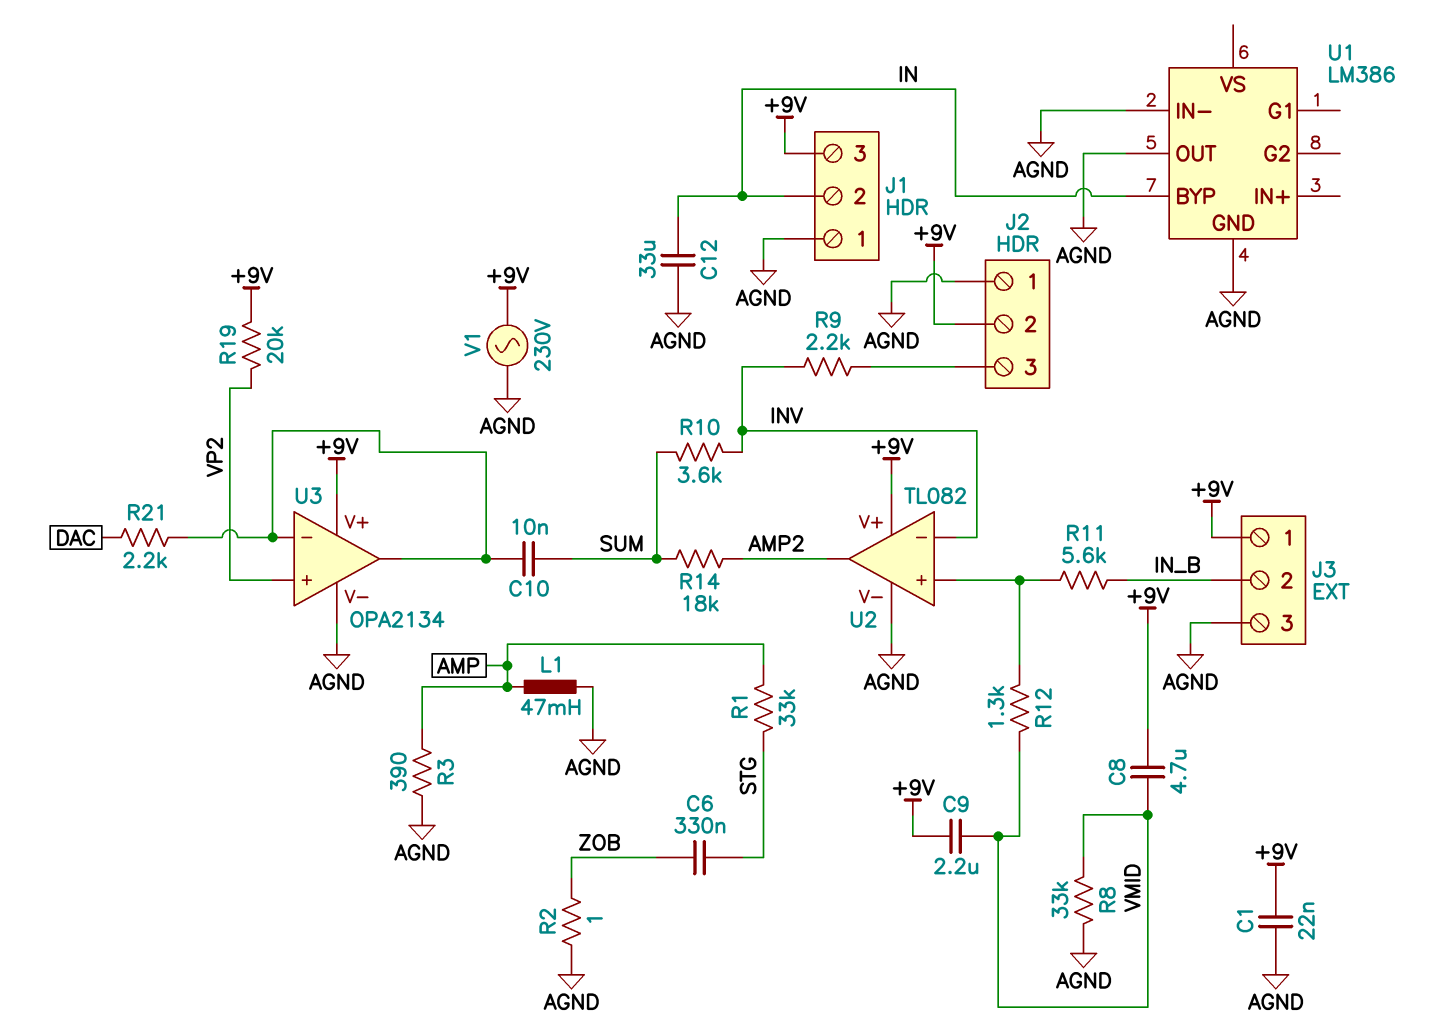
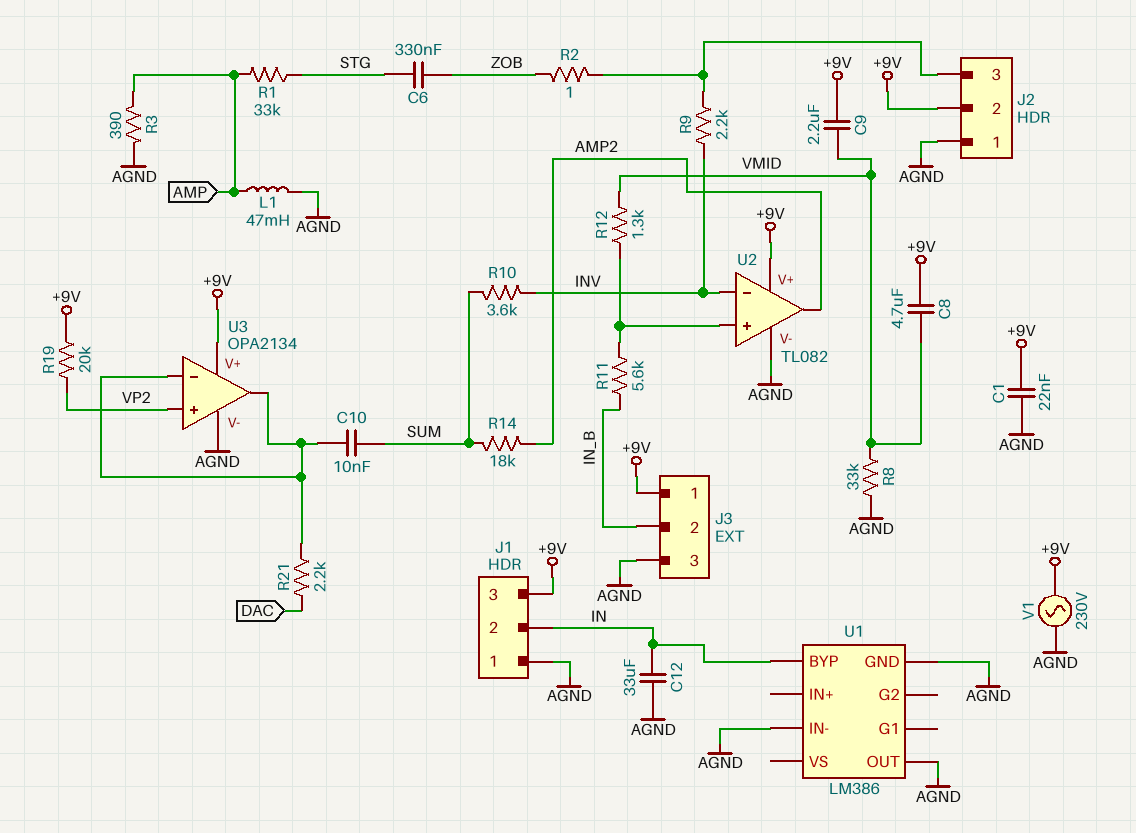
R2: 1 (AGND, ZOB) -> 1 (J2/3, ZOB)

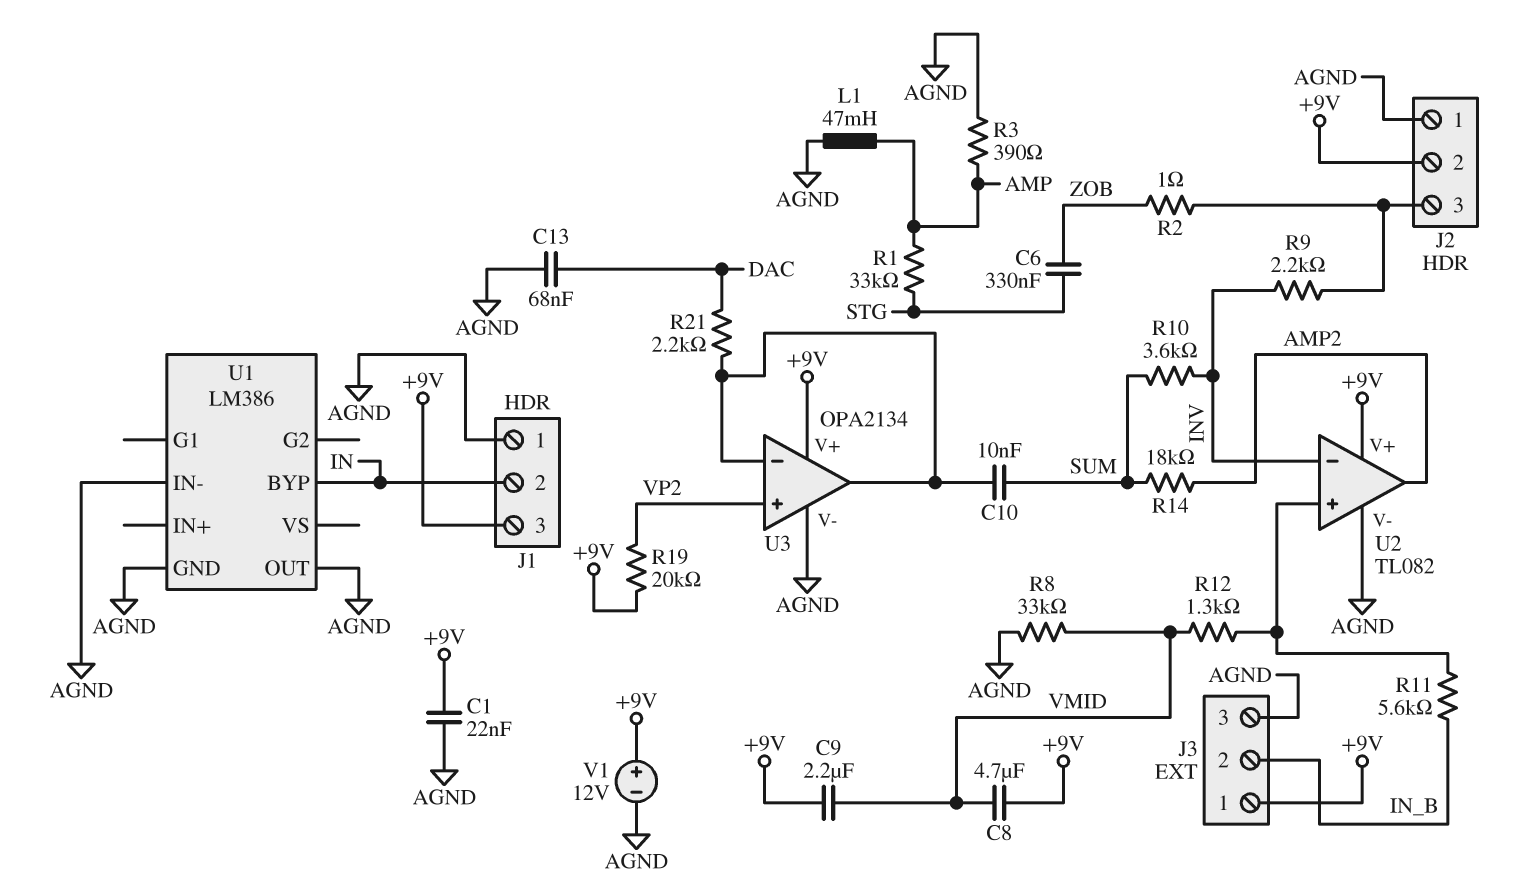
C12: 33uF (AGND, IN) -> none
C13: none -> 68nF (AGND, DAC)
V1: AC 230V (+9V, AGND) -> 12V (plus +9V, minus AGND)

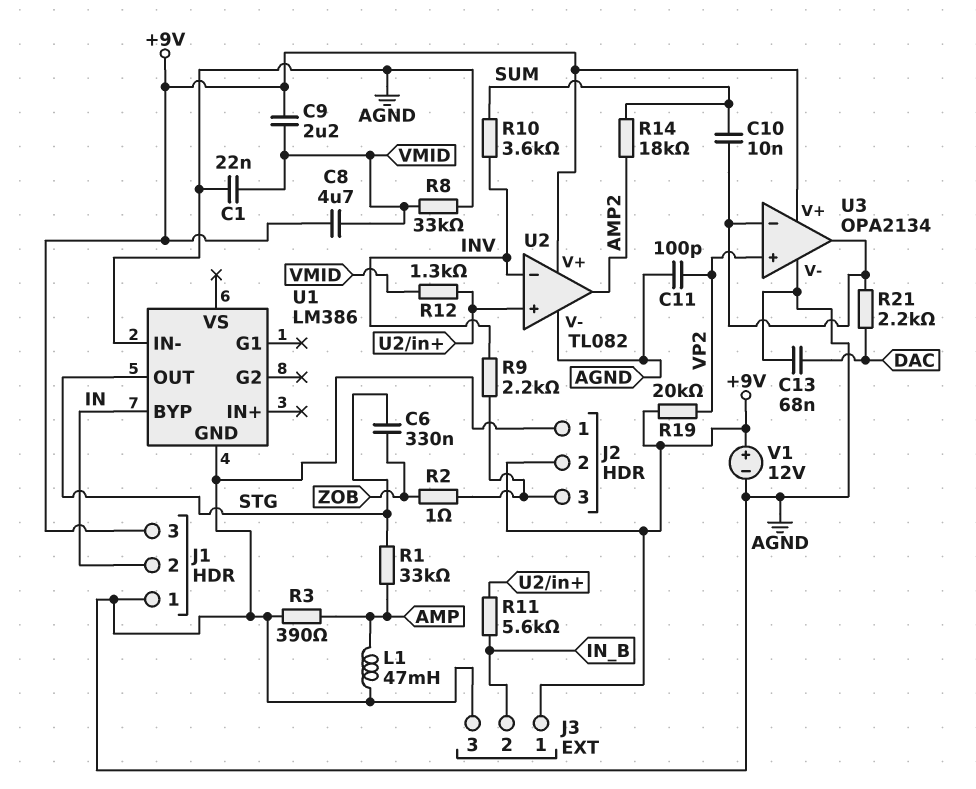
C1: 22nF (+9V, AGND) -> 22nF (AGND, VMID)
C11: none -> 100pF (AGND, VP2)
U1 pin OUT: AGND -> STG

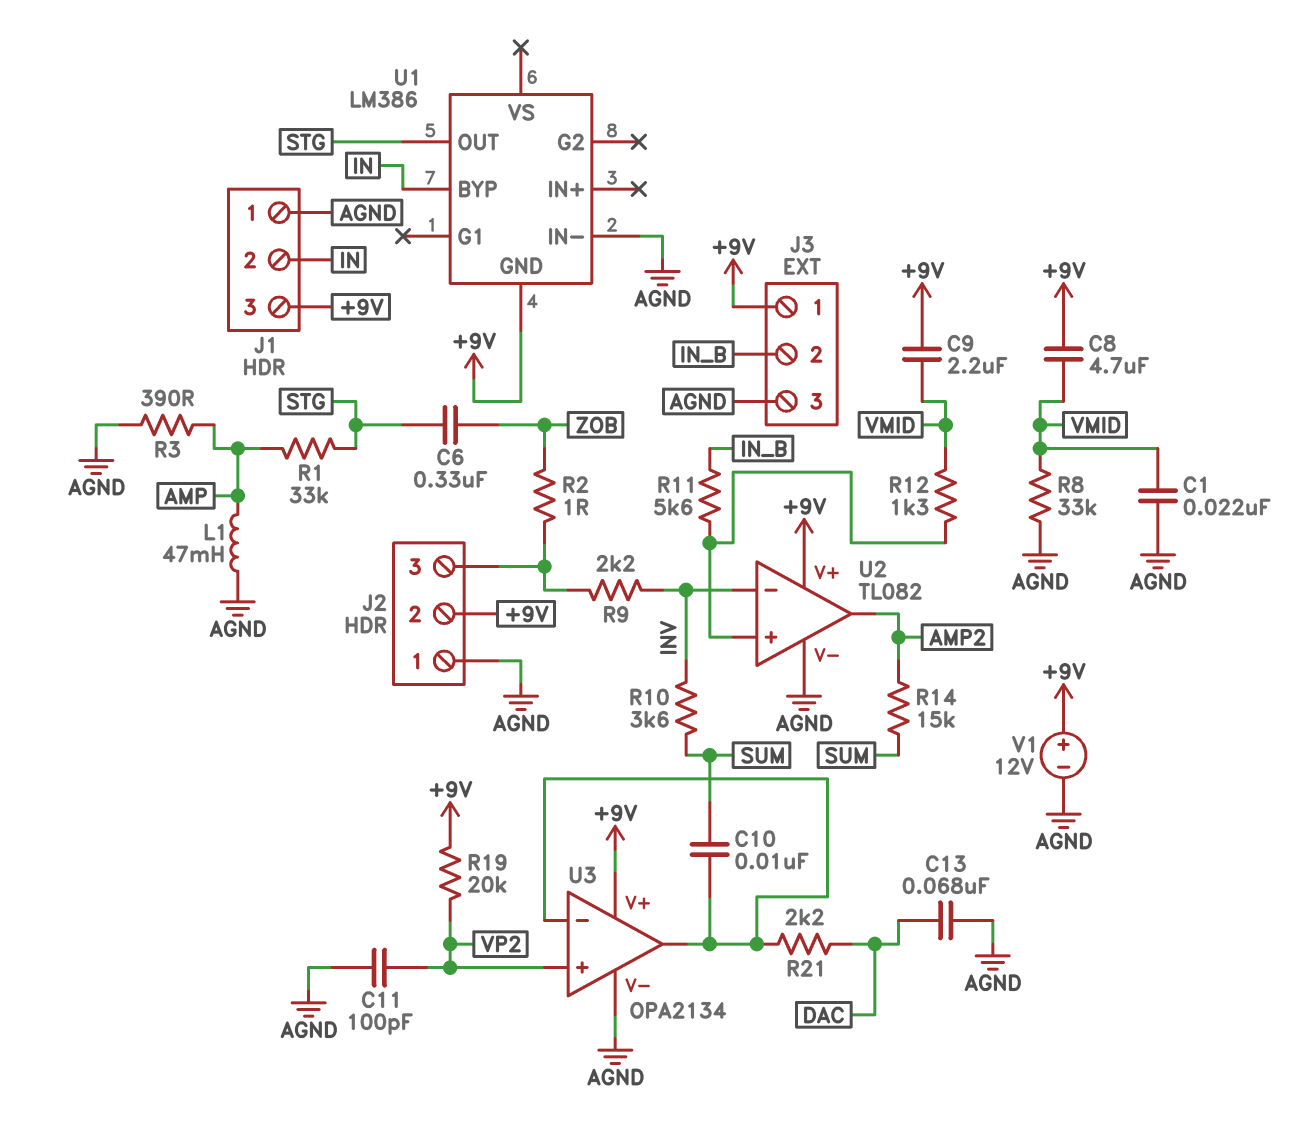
R14: 18k (AMP2, SUM) -> 15k (AMP2, SUM)
U1 pin GND: AGND -> +9V

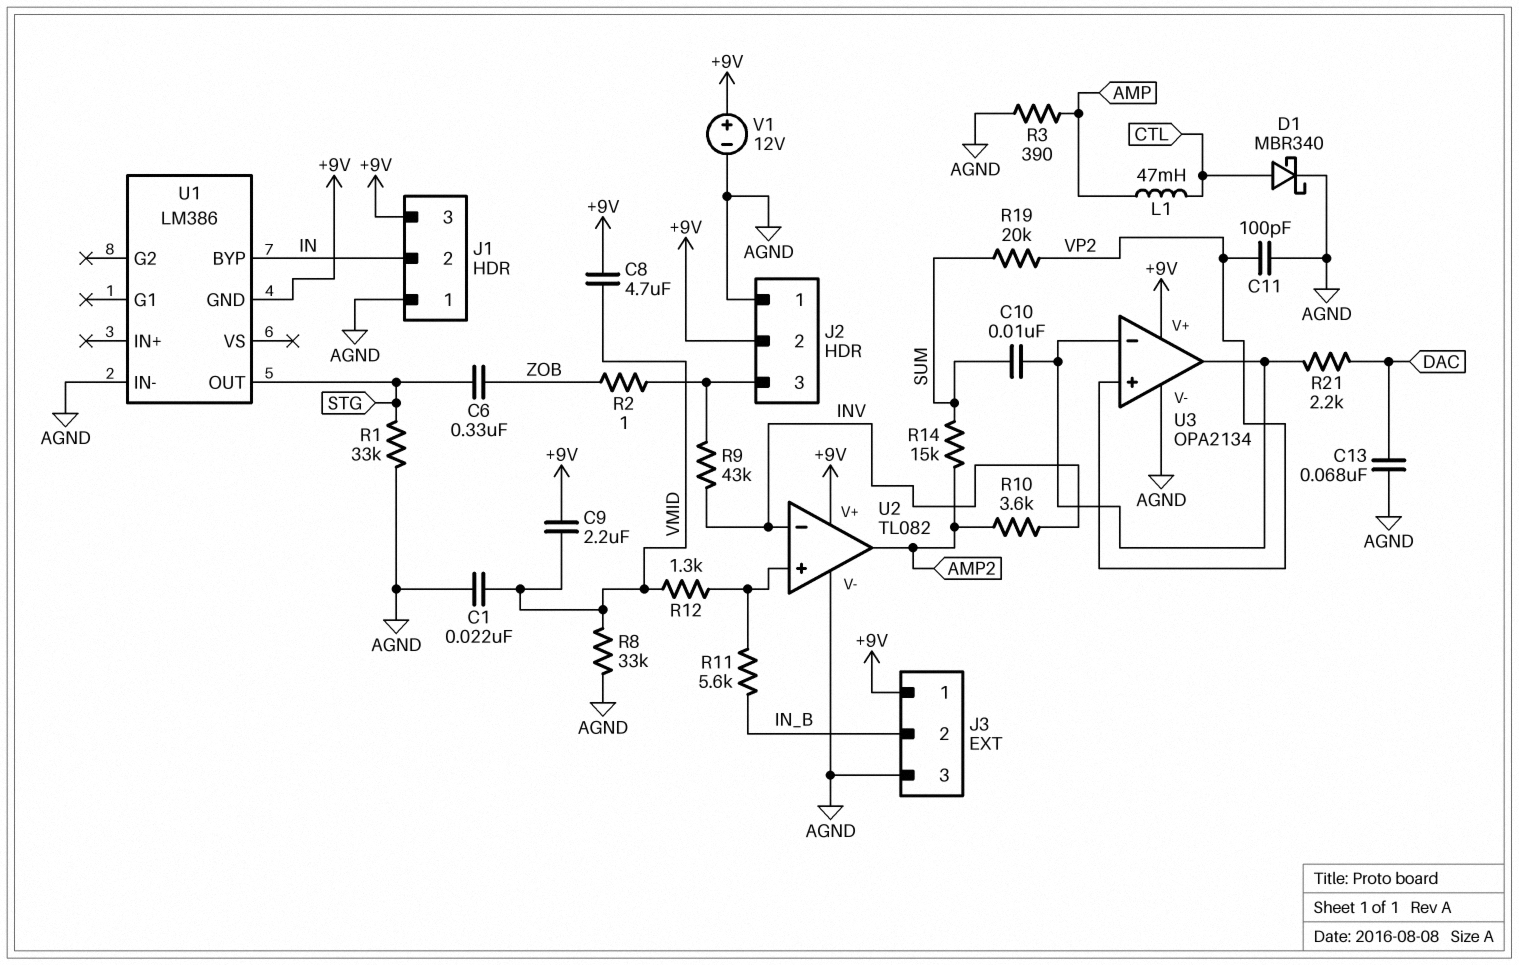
D1: none -> schottky MBR340 (A CTL, K AGND)
L1: 47mH (AGND, AMP) -> 47mH (AMP, CTL)
R1: 33k (AMP, STG) -> 33k (AGND, STG)
R9: 2.2k (INV, J2/3) -> 43k (INV, J2/3)
R10: 3.6k (INV, SUM) -> 3.6k (AMP2, INV)
R19: 20k (+9V, VP2) -> 20k (SUM, VP2)

